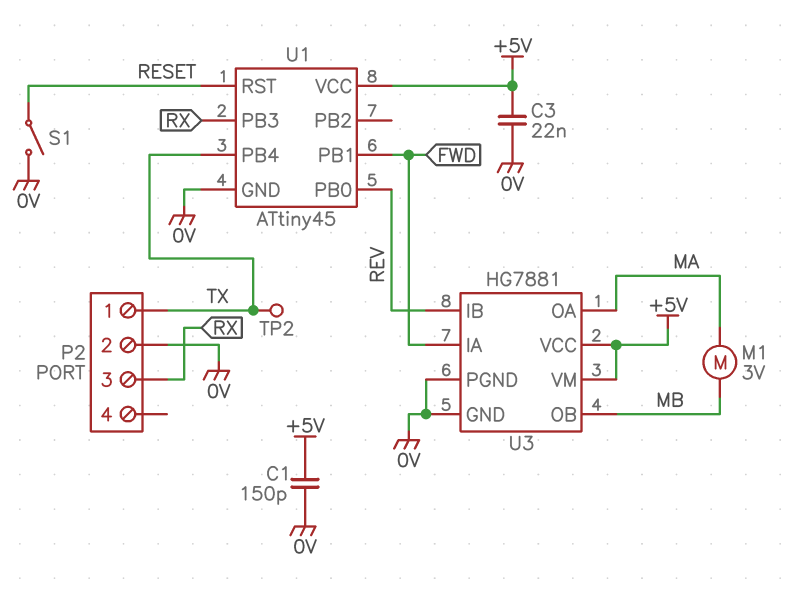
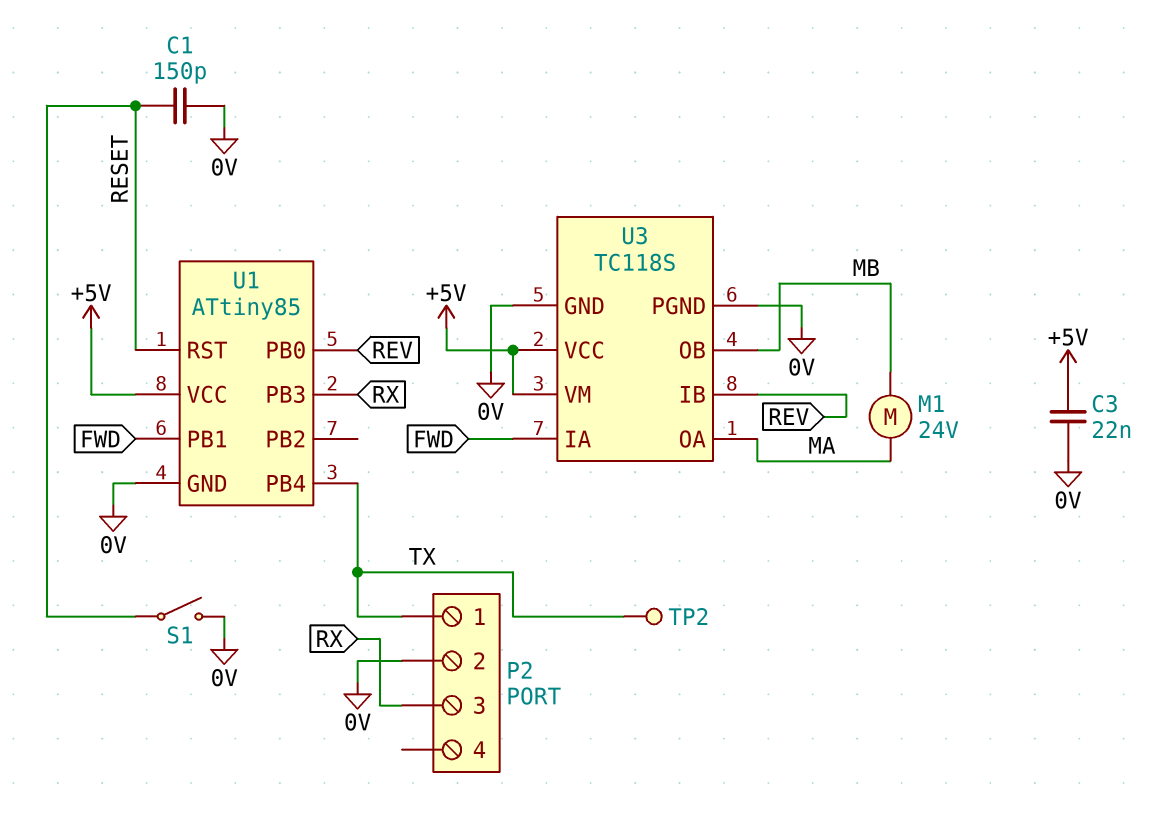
C1: 150pF (+5V, 0V) -> 150pF (0V, RESET)
M1: motor 3V (MA, MB) -> motor 24V (MA, MB)
U1: ATtiny45 -> ATtiny85
U3: HG7881 -> TC118S

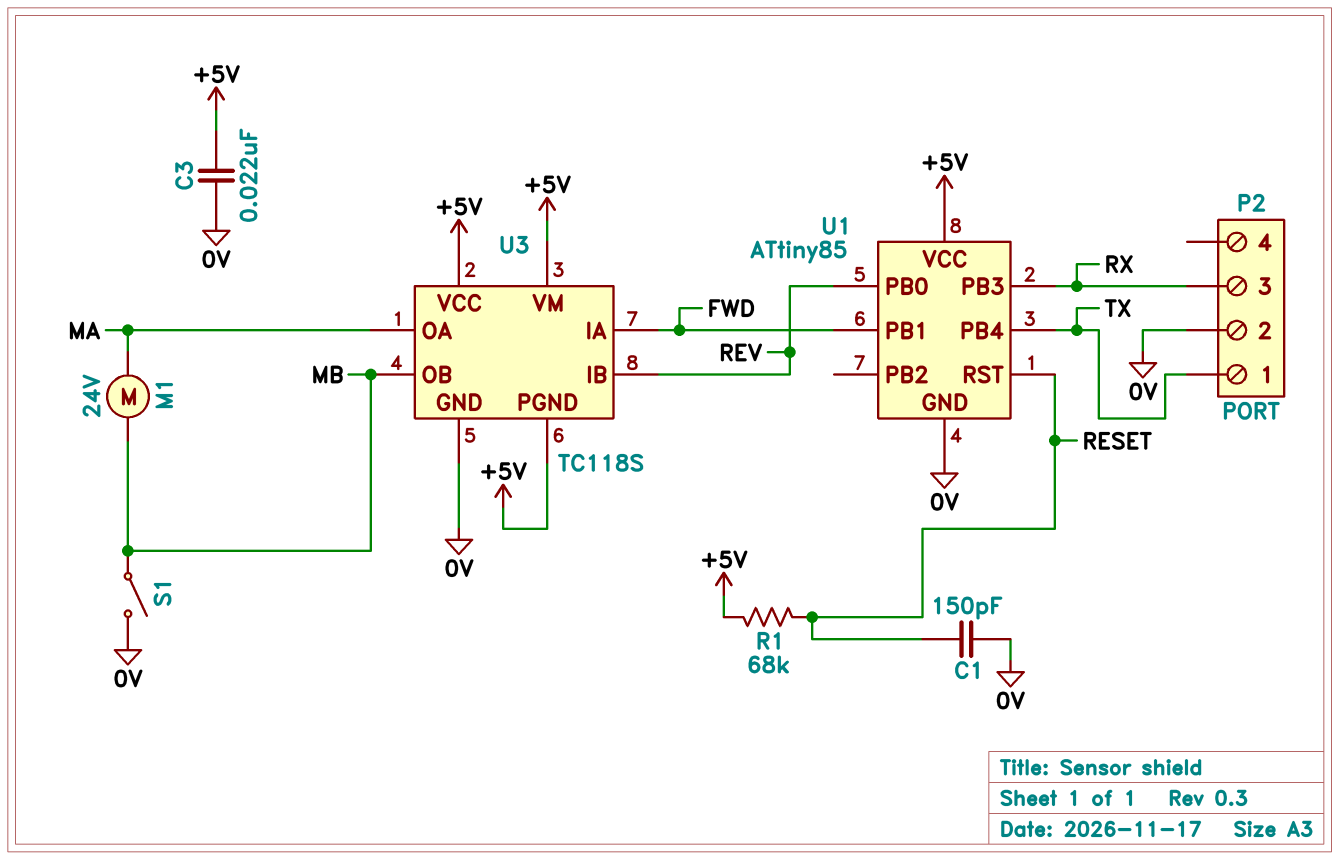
R1: none -> 68k (+5V, RESET)
S1: switch (0V, RESET) -> switch (0V, MB)
TP2: test point (TX) -> none
U3 pin PGND: 0V -> +5V

